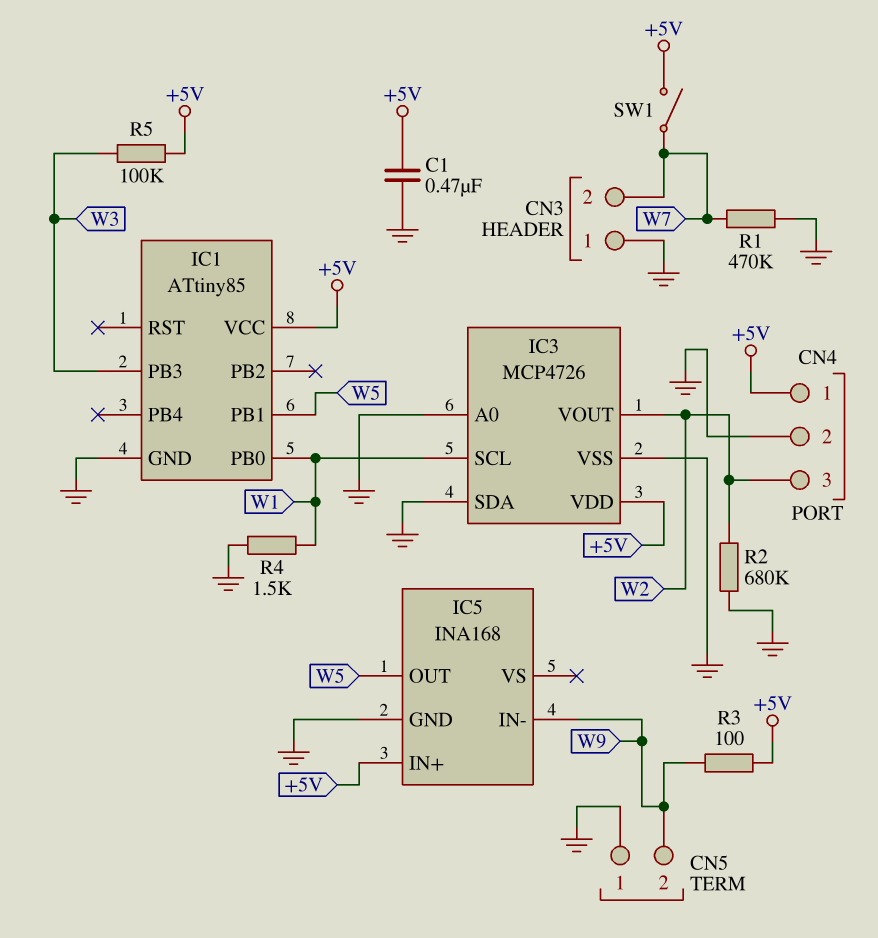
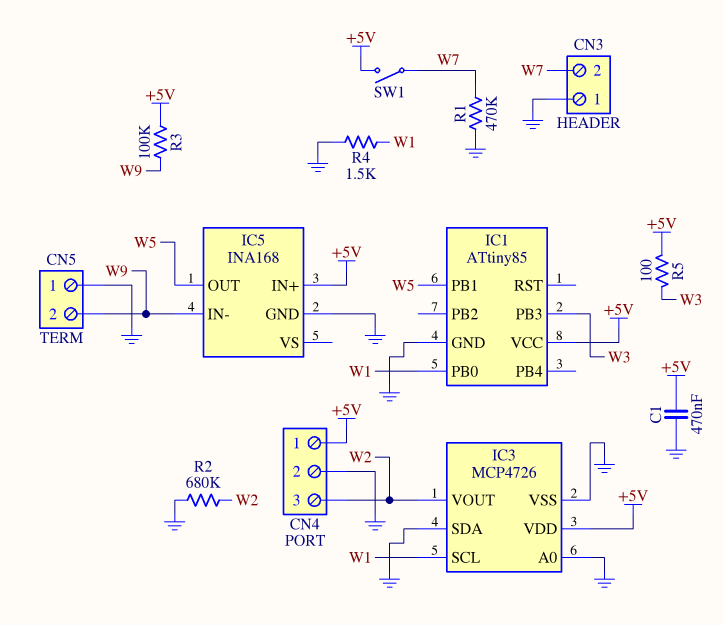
R3: 100 (+5V, W9) -> 100k (+5V, W9)
R5: 100k (+5V, W3) -> 100 (+5V, W3)

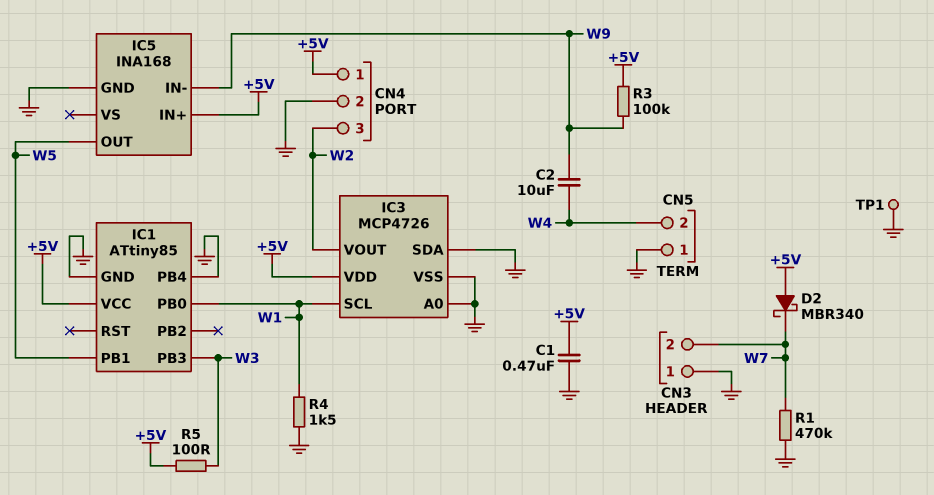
C2: none -> 10uF (W4, W9)
CN5 pin 2: W9 -> W4
D2: none -> schottky MBR340 (A +5V, K W7)
IC1 pin PB4: none -> GND
R2: 680k (GND, W2) -> none
SW1: switch (+5V, W7) -> none
TP1: none -> test point (GND)

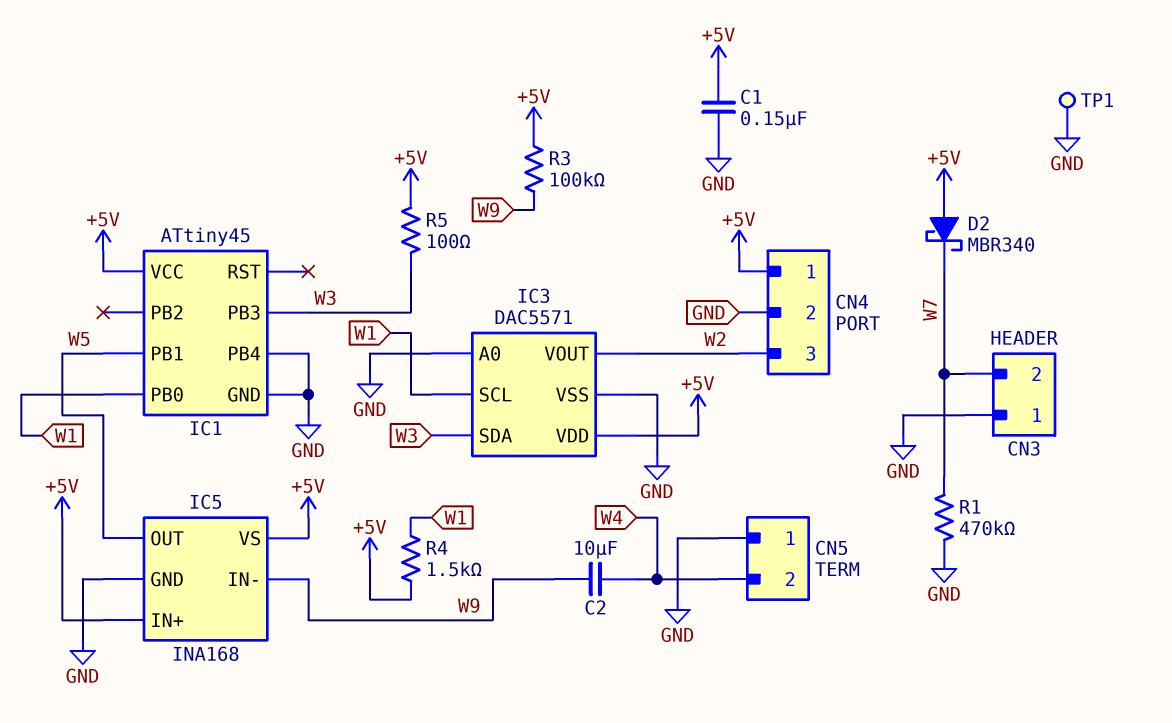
C1: 470nF (+5V, GND) -> 150nF (+5V, GND)
IC1: ATtiny85 -> ATtiny45
IC3: MCP4726 -> DAC5571
IC3 pin SDA: GND -> W3
IC5 pin VS: none -> +5V
R4: 1.5k (GND, W1) -> 1.5k (+5V, W1)

